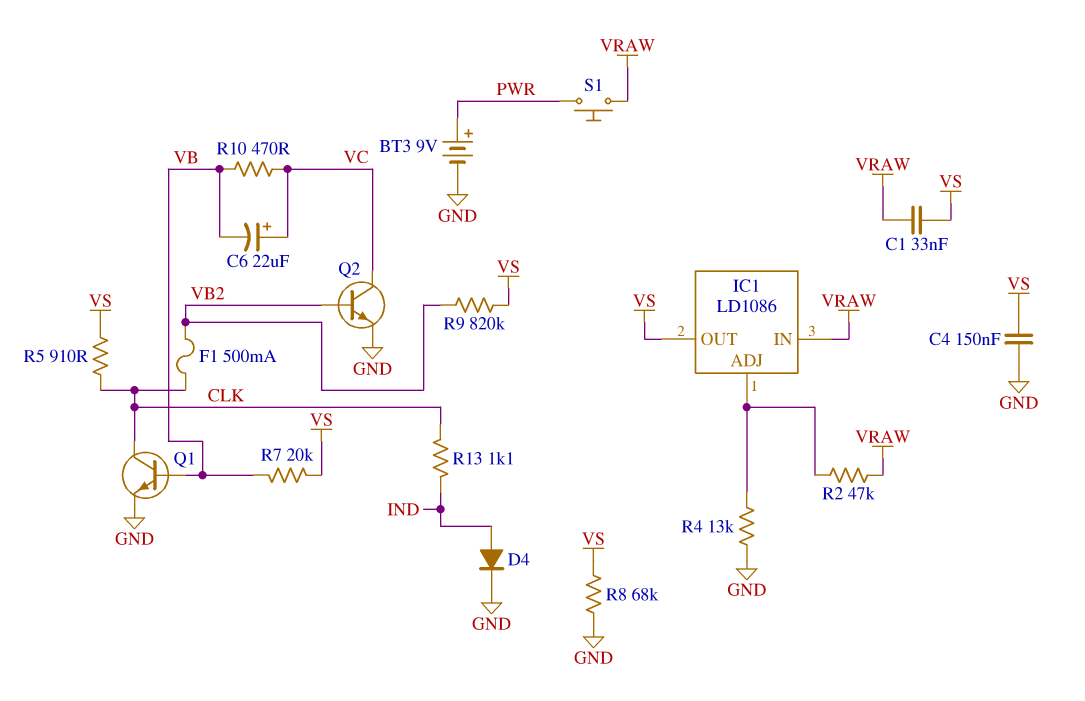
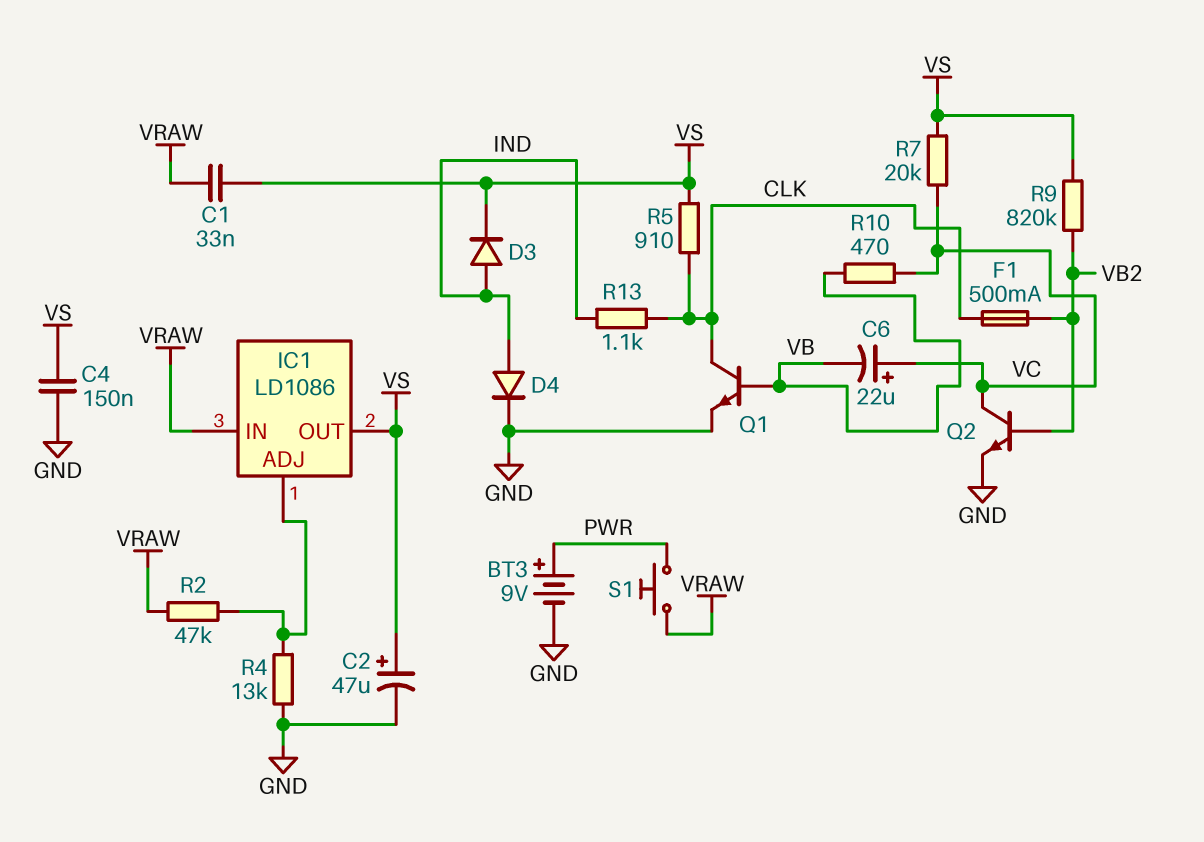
C2: none -> 47uF (plus VS, minus GND)
D3: none -> diode (A IND, K VS)
R7: 20k (VB, VS) -> 20k (VC, VS)
R8: 68k (GND, VS) -> none

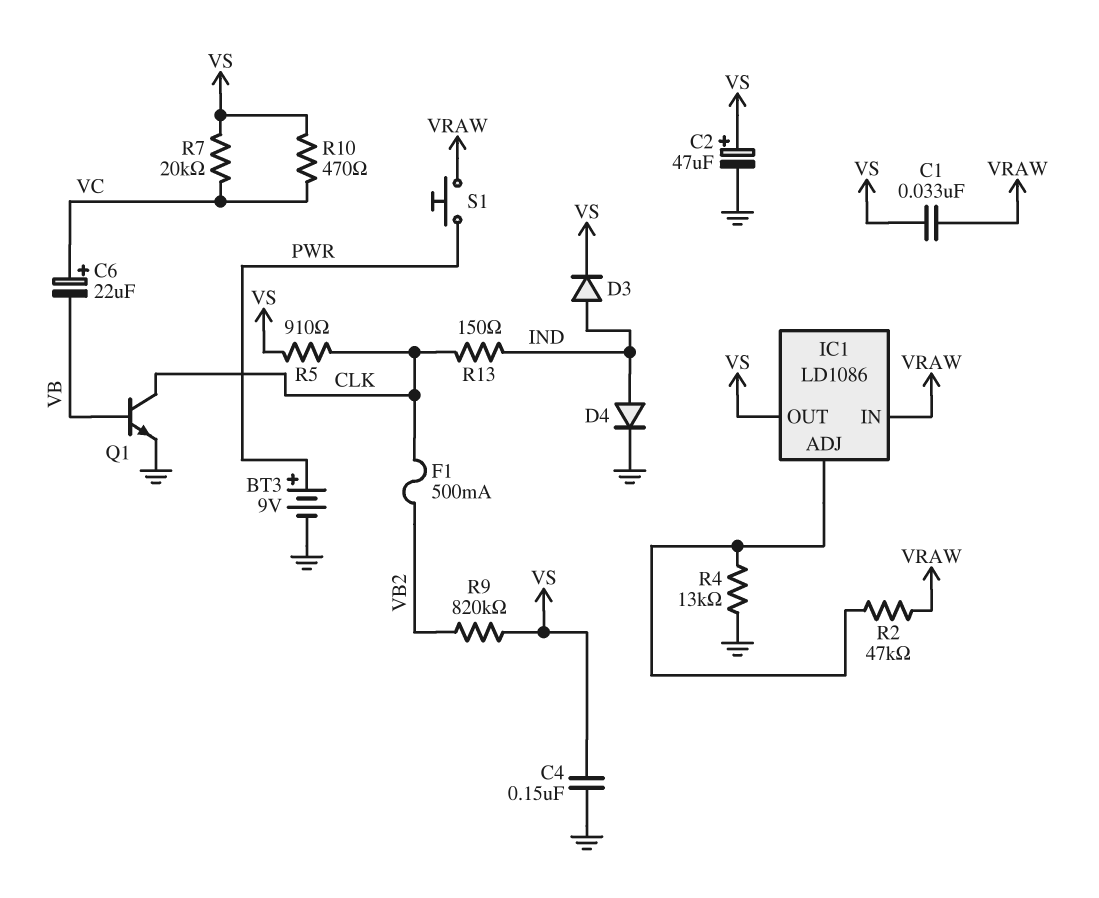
Q2: NPN (B VB2, C VC, E GND) -> none
R10: 470 (VB, VC) -> 470 (VC, VS)
R13: 1.1k (CLK, IND) -> 150 (CLK, IND)

